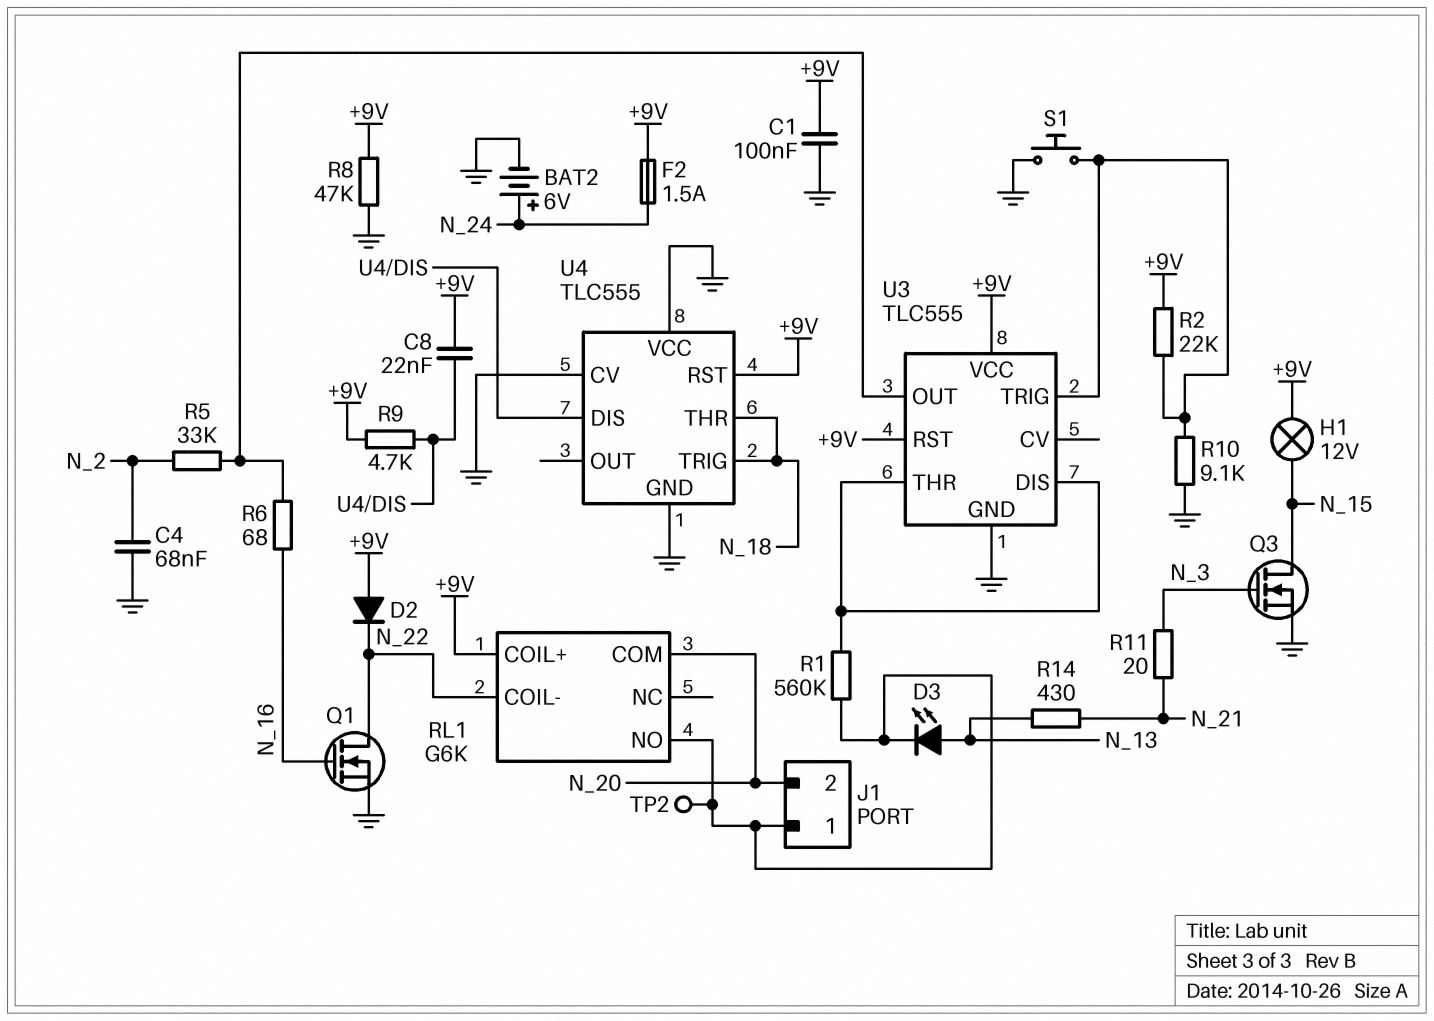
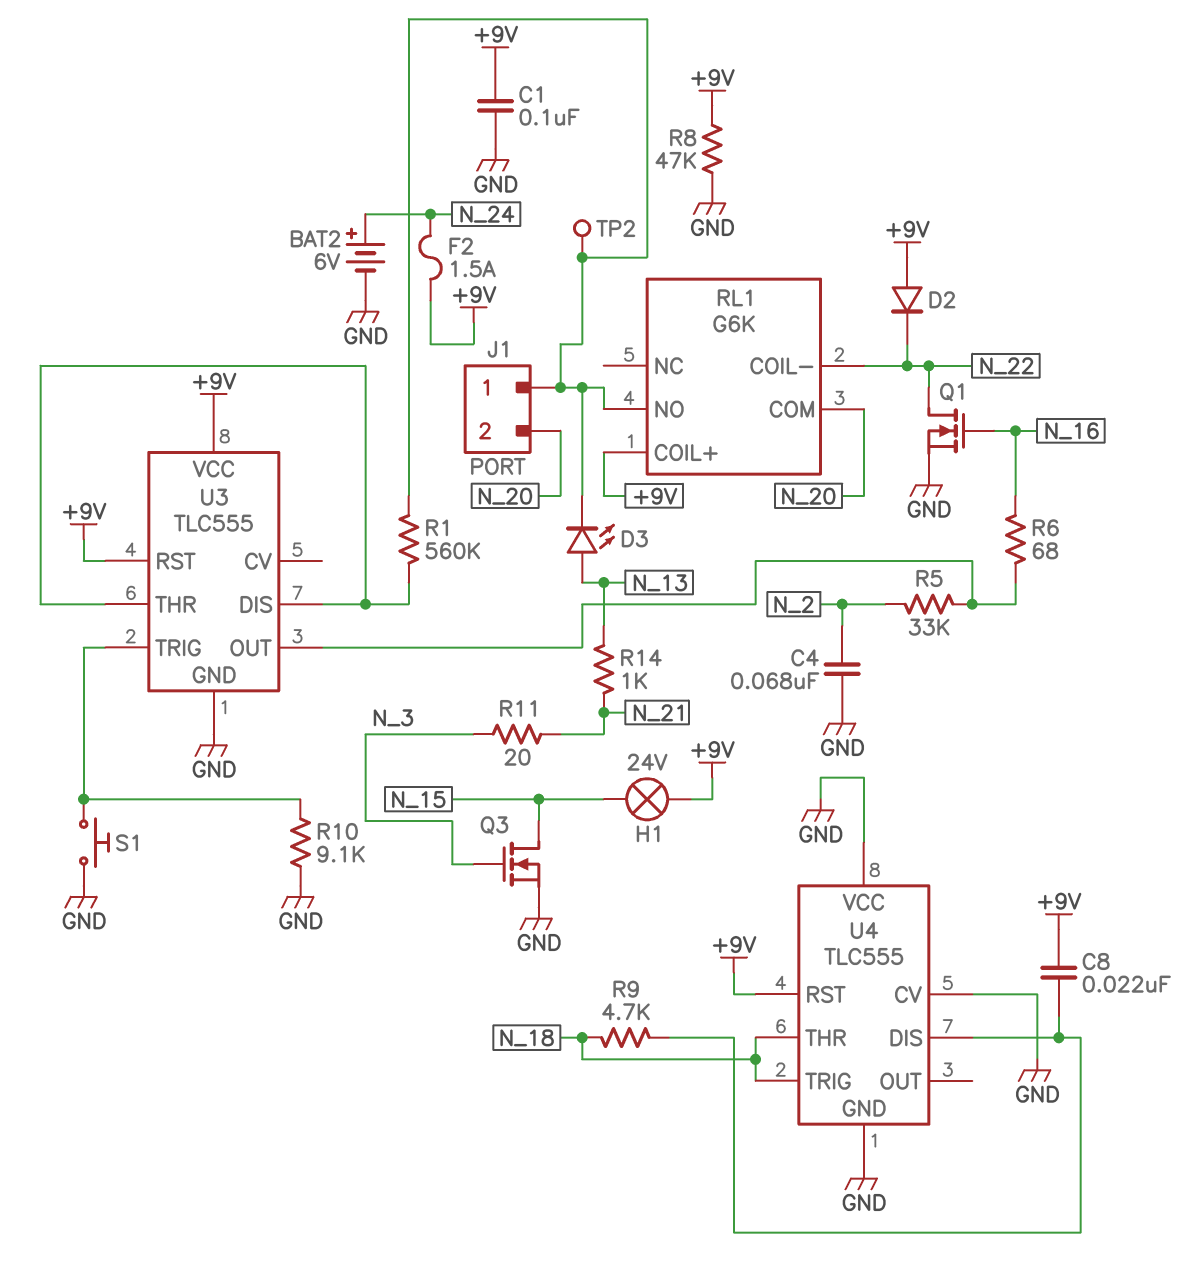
H1: lamp 12V (+9V, N_15) -> lamp 24V (+9V, N_15)
R2: 22k (+9V, U3/TRIG) -> none
R9: 4.7k (+9V, U4/DIS) -> 4.7k (N_18, U4/DIS)
R14: 430 (N_13, N_21) -> 1k (N_13, N_21)

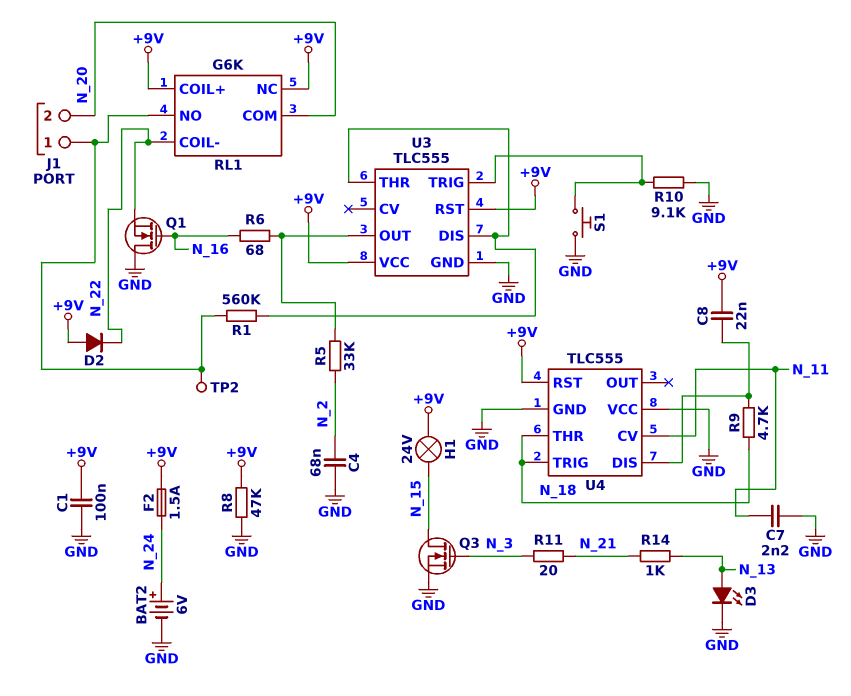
C7: none -> 2.2nF (GND, N_11)
D3: LED (A N_13, K J1/1) -> LED (A N_13, K GND)
Q1: NMOS (G N_16, D N_22, S GND) -> NMOS (G N_16, D GND, S N_22)
RL1 pin NC: none -> +9V
U4 pin CV: GND -> N_11

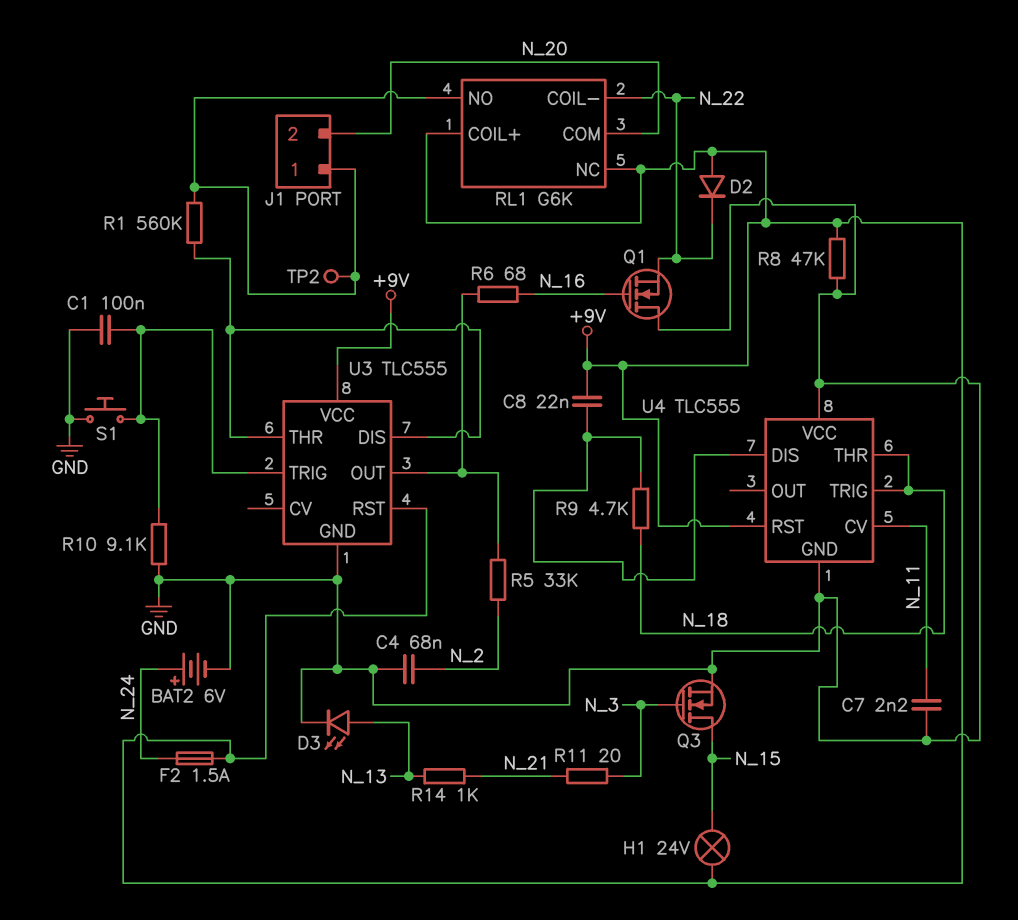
C1: 100nF (+9V, GND) -> 100nF (GND, U3/TRIG)

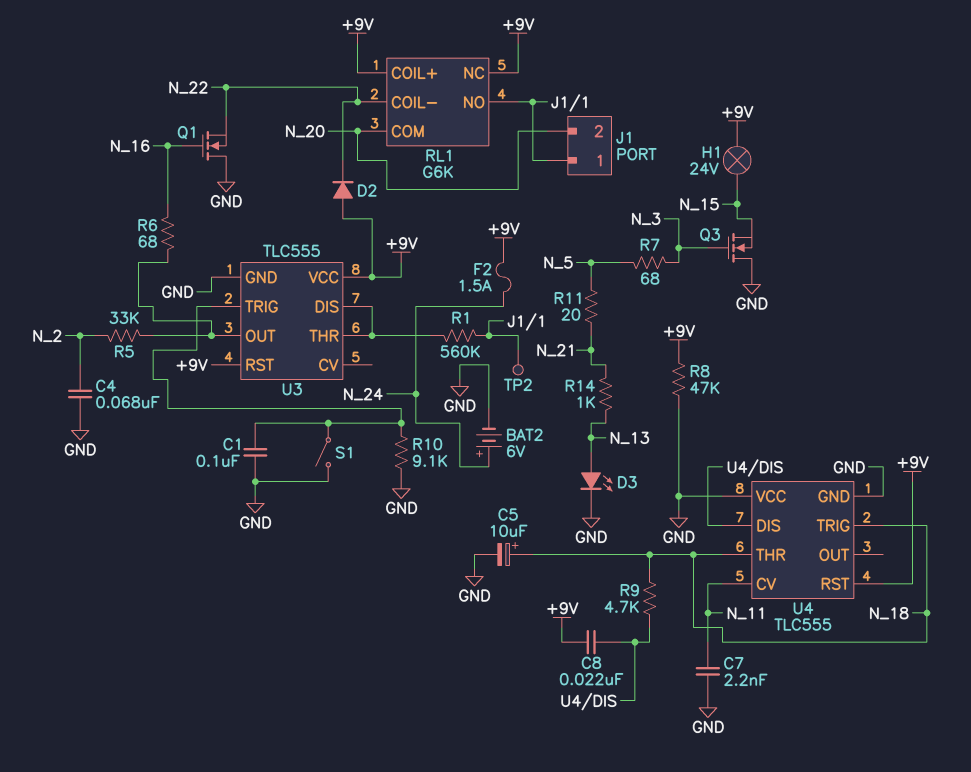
C5: none -> 10uF (plus N_18, minus GND)
Q3: NMOS (G N_3, D N_15, S GND) -> NMOS (G N_3, D GND, S N_15)
R7: none -> 68 (N_3, N_5)
R11: 20 (N_3, N_21) -> 20 (N_5, N_21)
S1: button (GND, U3/TRIG) -> switch (GND, U3/TRIG)

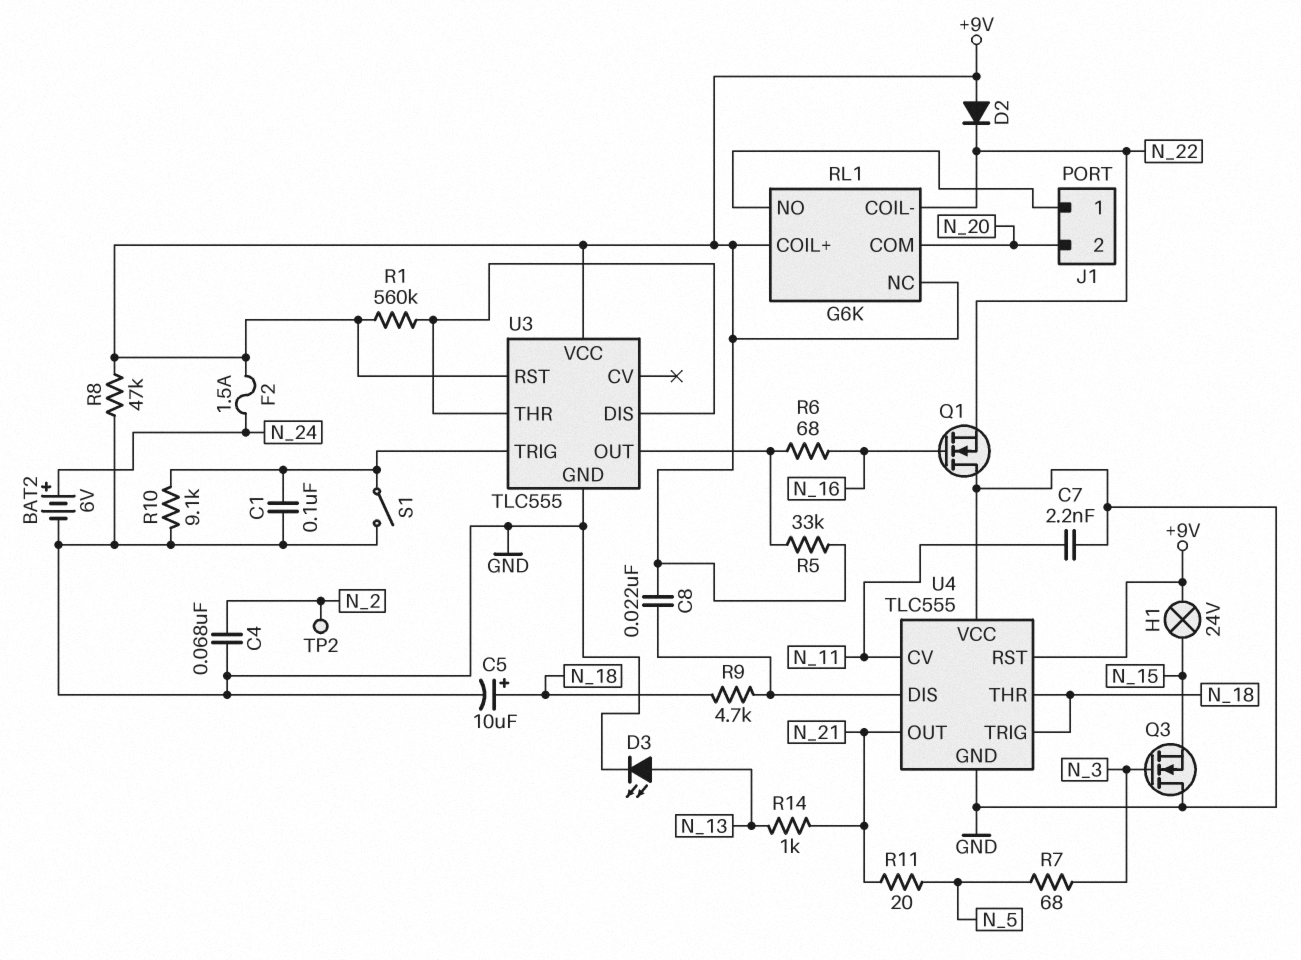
R1: 560k (J1/1, U3/DIS) -> 560k (+9V, U3/DIS)
R5: 33k (N_2, U3/OUT) -> 33k (+9V, U3/OUT)
TP2: test point (J1/1) -> test point (N_2)
U4 pin OUT: none -> N_21

